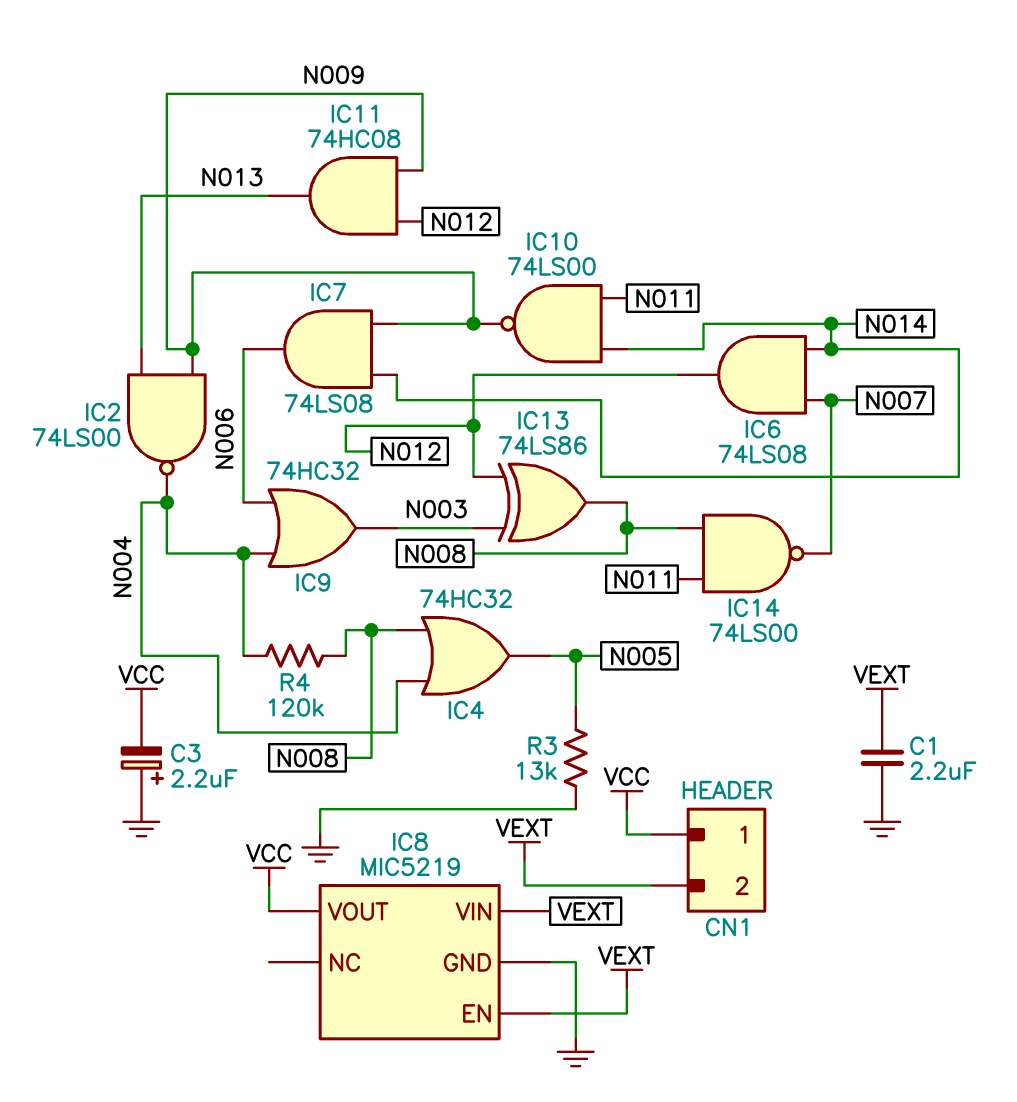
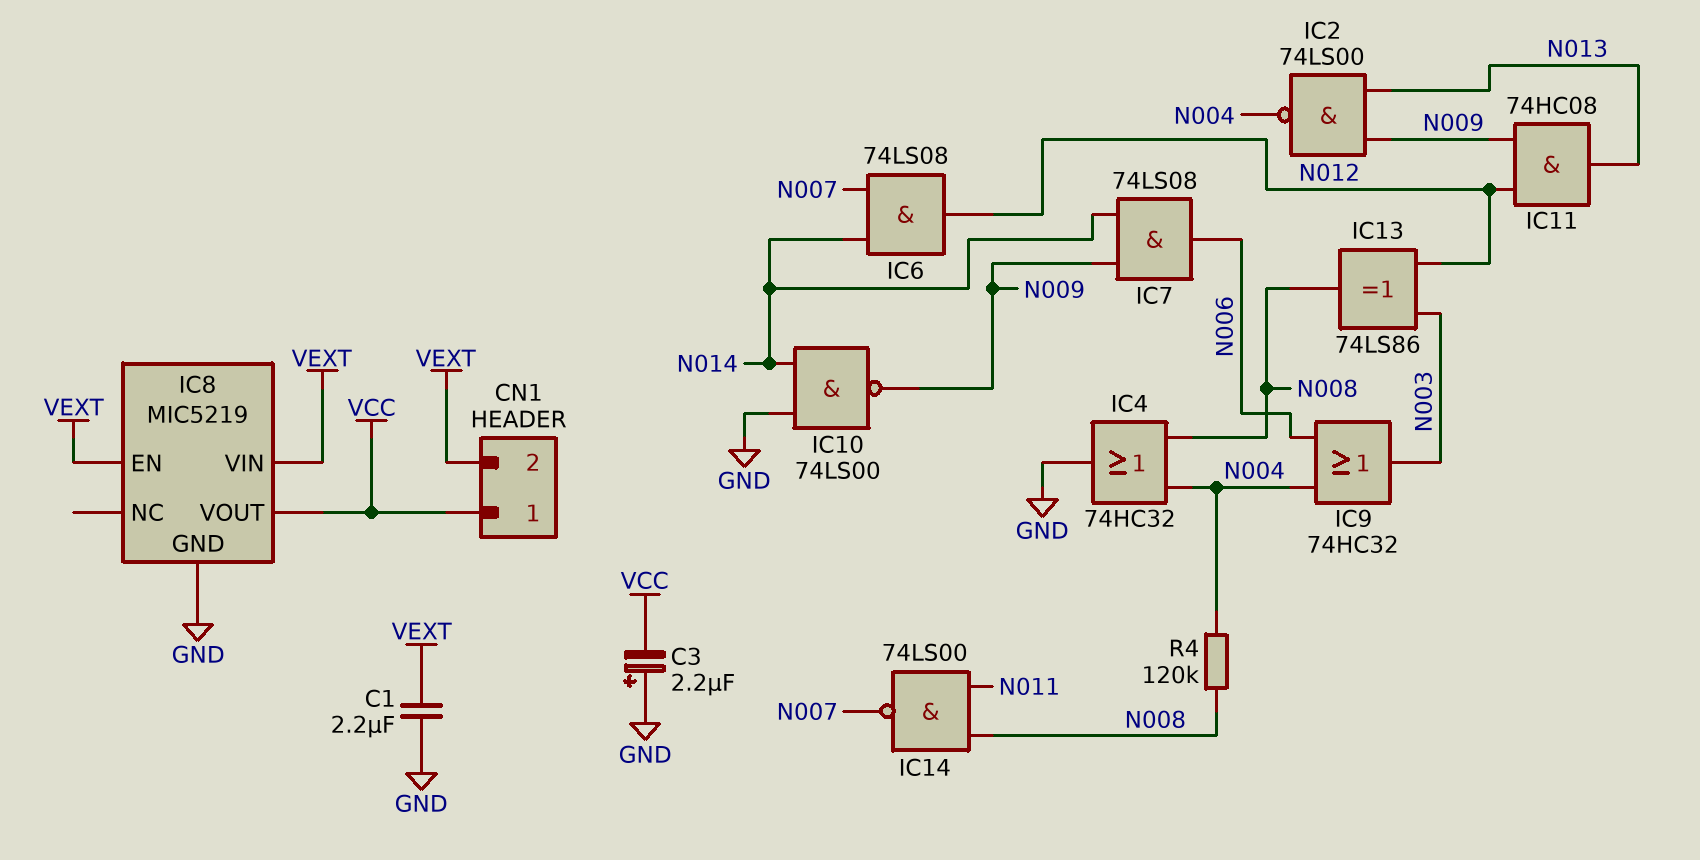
IC4: OR 74HC32 (in N004, in N008, out N005) -> OR 74HC32 (in N004, in N008, out GND)
IC10: NAND 74LS00 (in N011, in N014, out N009) -> NAND 74LS00 (in GND, in N014, out N009)
R3: 13k (GND, N005) -> none

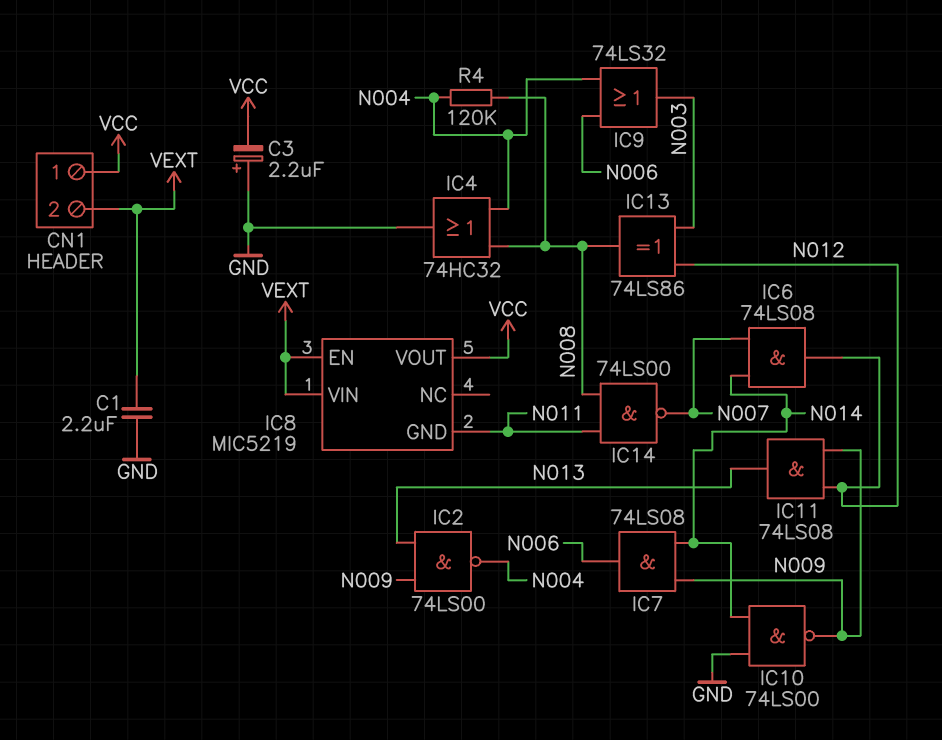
IC8 pin GND: GND -> N011
IC9: OR 74HC32 (in N004, in N006, out N003) -> OR 74LS32 (in N004, in N006, out N003)
IC11: AND 74HC08 (in N009, in N012, out N013) -> AND 74LS08 (in N009, in N012, out N013)

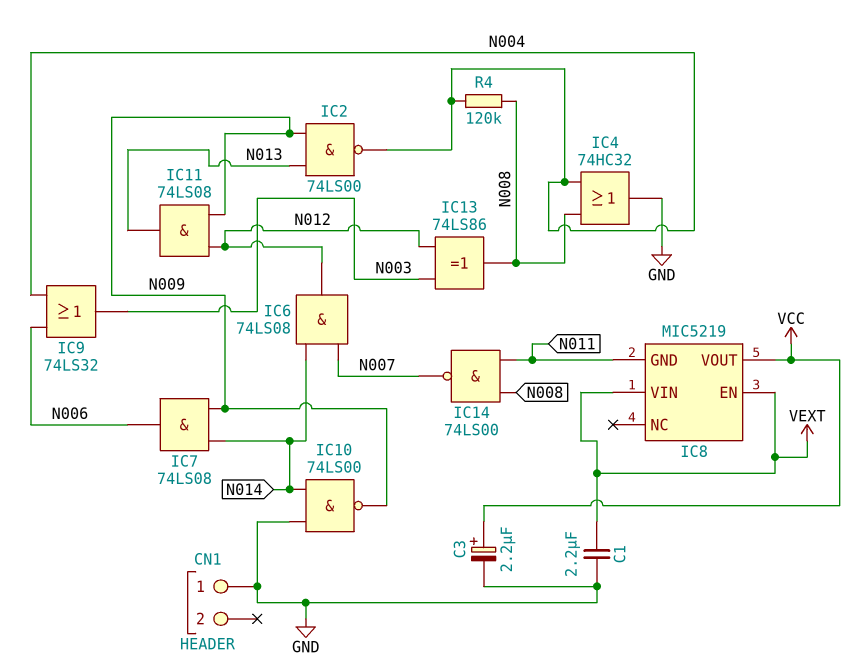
C3: 2.2uF (plus GND, minus VCC) -> 2.2uF (plus VCC, minus GND)
CN1 pin 1: VCC -> GND
CN1 pin 2: VEXT -> none

